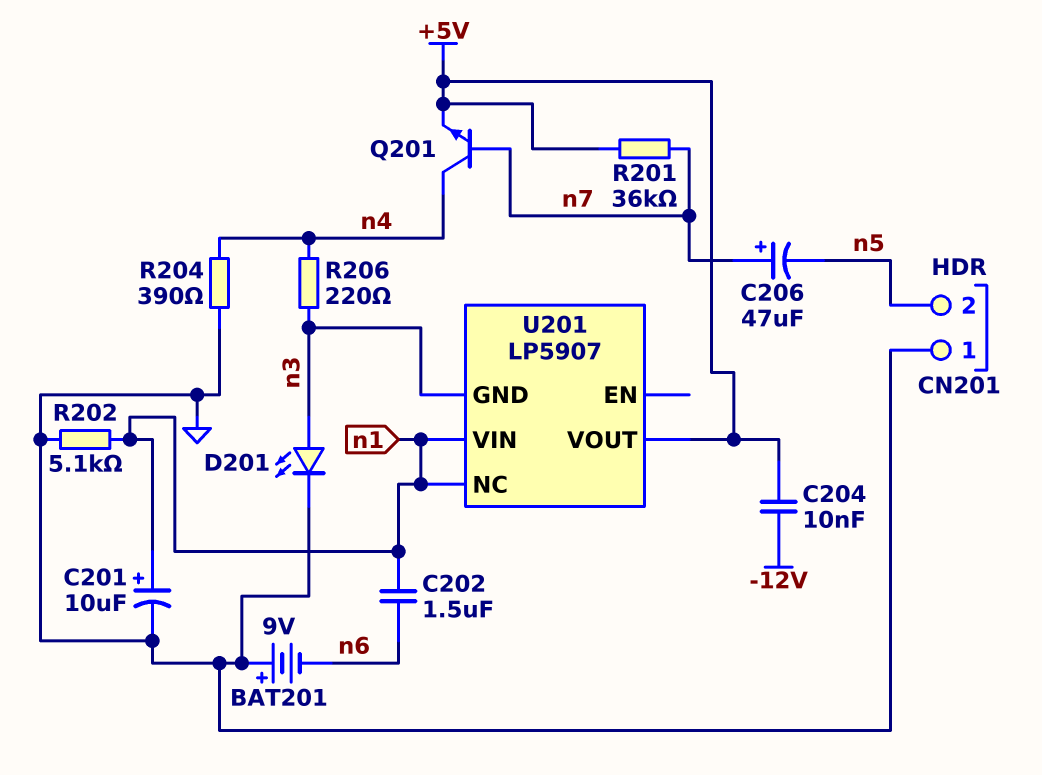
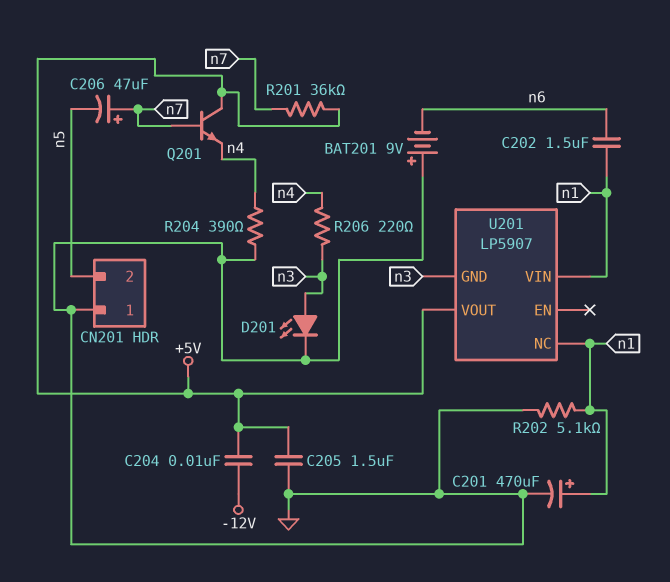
C201: 10uF (plus n1, minus GND) -> 470uF (plus n1, minus GND)
C205: none -> 1.5uF (+5V, GND)
Q201: NPN (B n7, C n4, E +5V) -> NPN (B n7, C +5V, E n4)

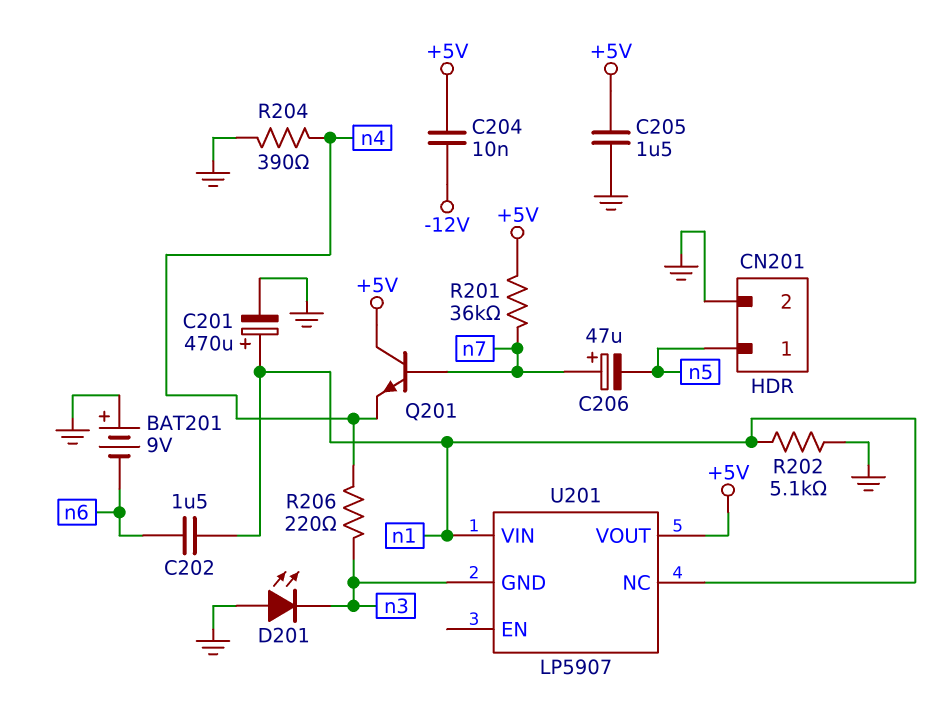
CN201 pin 1: GND -> n5
CN201 pin 2: n5 -> GND
D201: LED (A n3, K GND) -> LED (A GND, K n3)

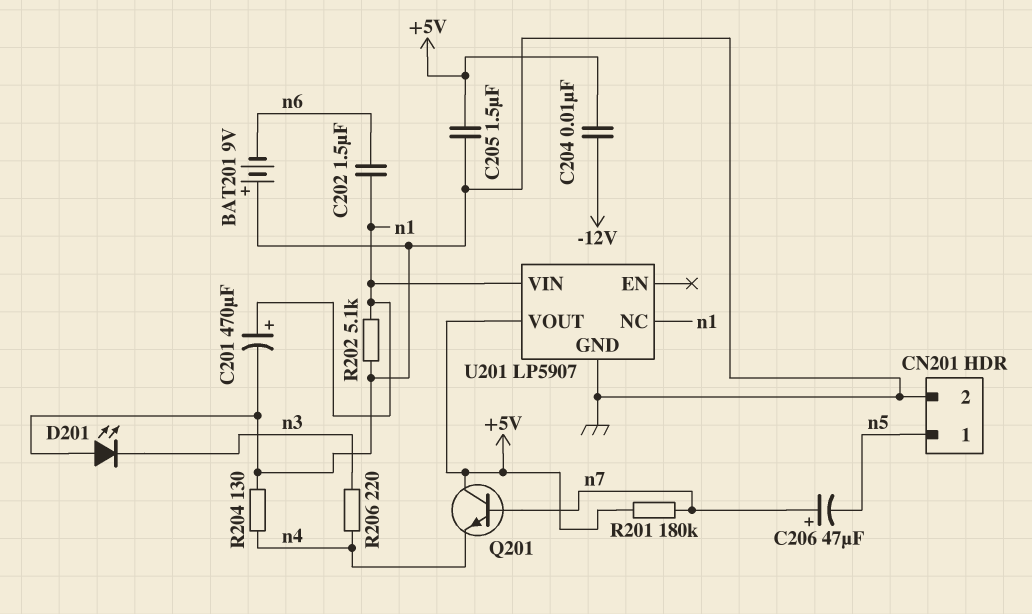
R201: 36k (+5V, n7) -> 180k (+5V, n7)
R204: 390 (GND, n4) -> 130 (GND, n4)
U201 pin GND: n3 -> GND

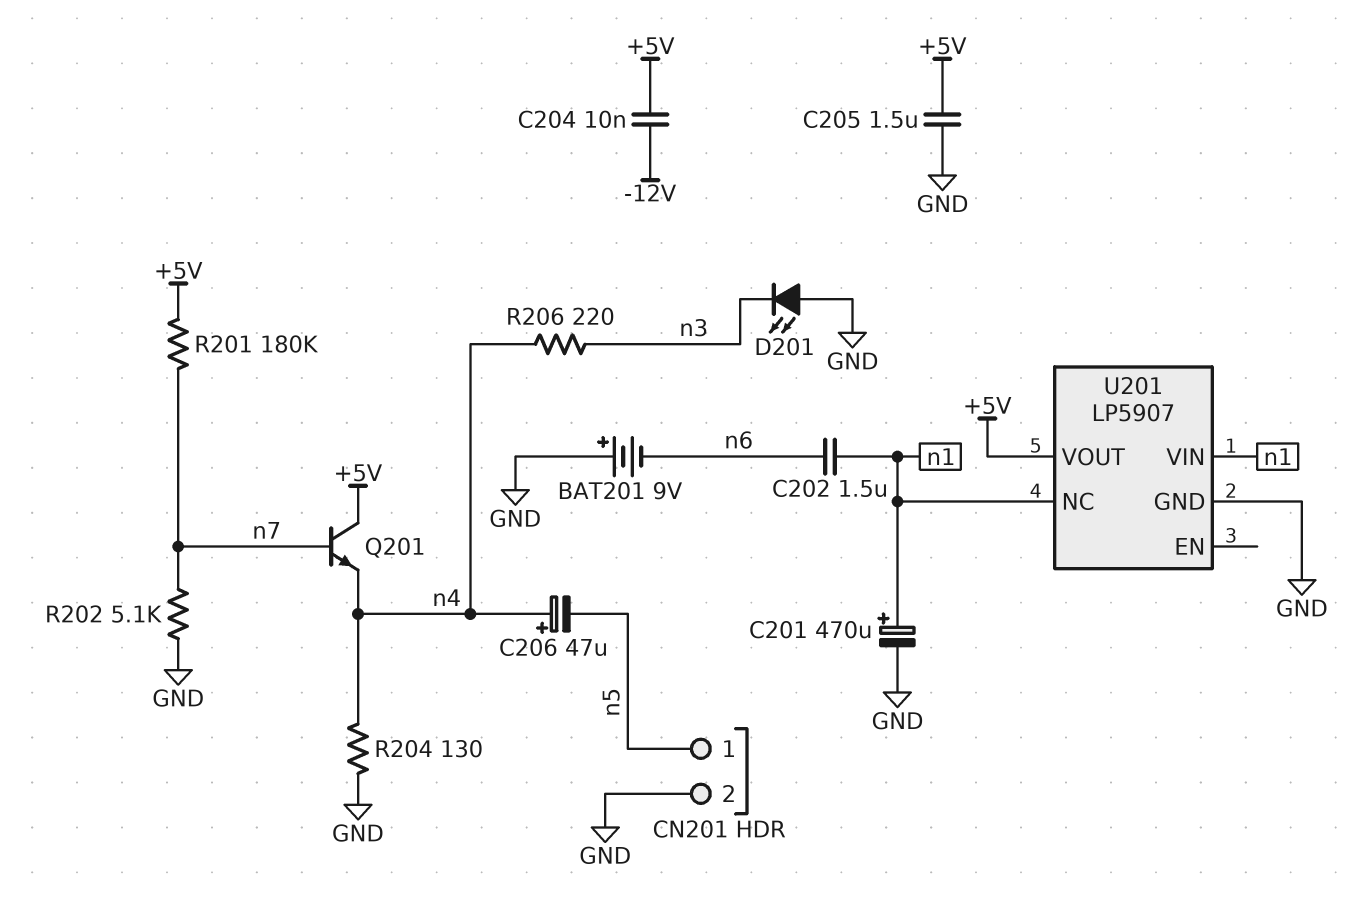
C206: 47uF (plus n7, minus n5) -> 47uF (plus n4, minus n5)
R202: 5.1k (GND, n1) -> 5.1k (GND, n7)

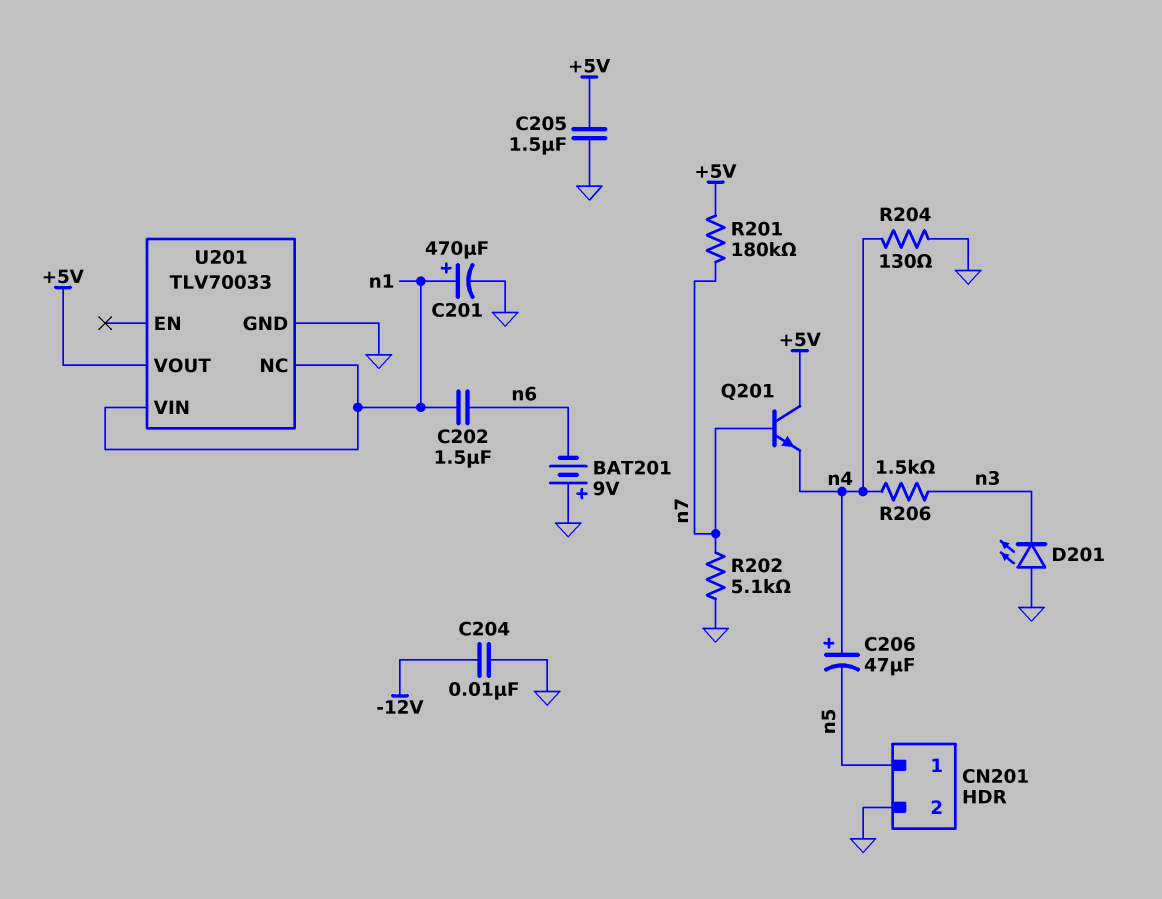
C204: 10nF (+5V, -12V) -> 10nF (-12V, GND)
R206: 220 (n3, n4) -> 1.5k (n3, n4)
U201: LP5907 -> TLV70033

